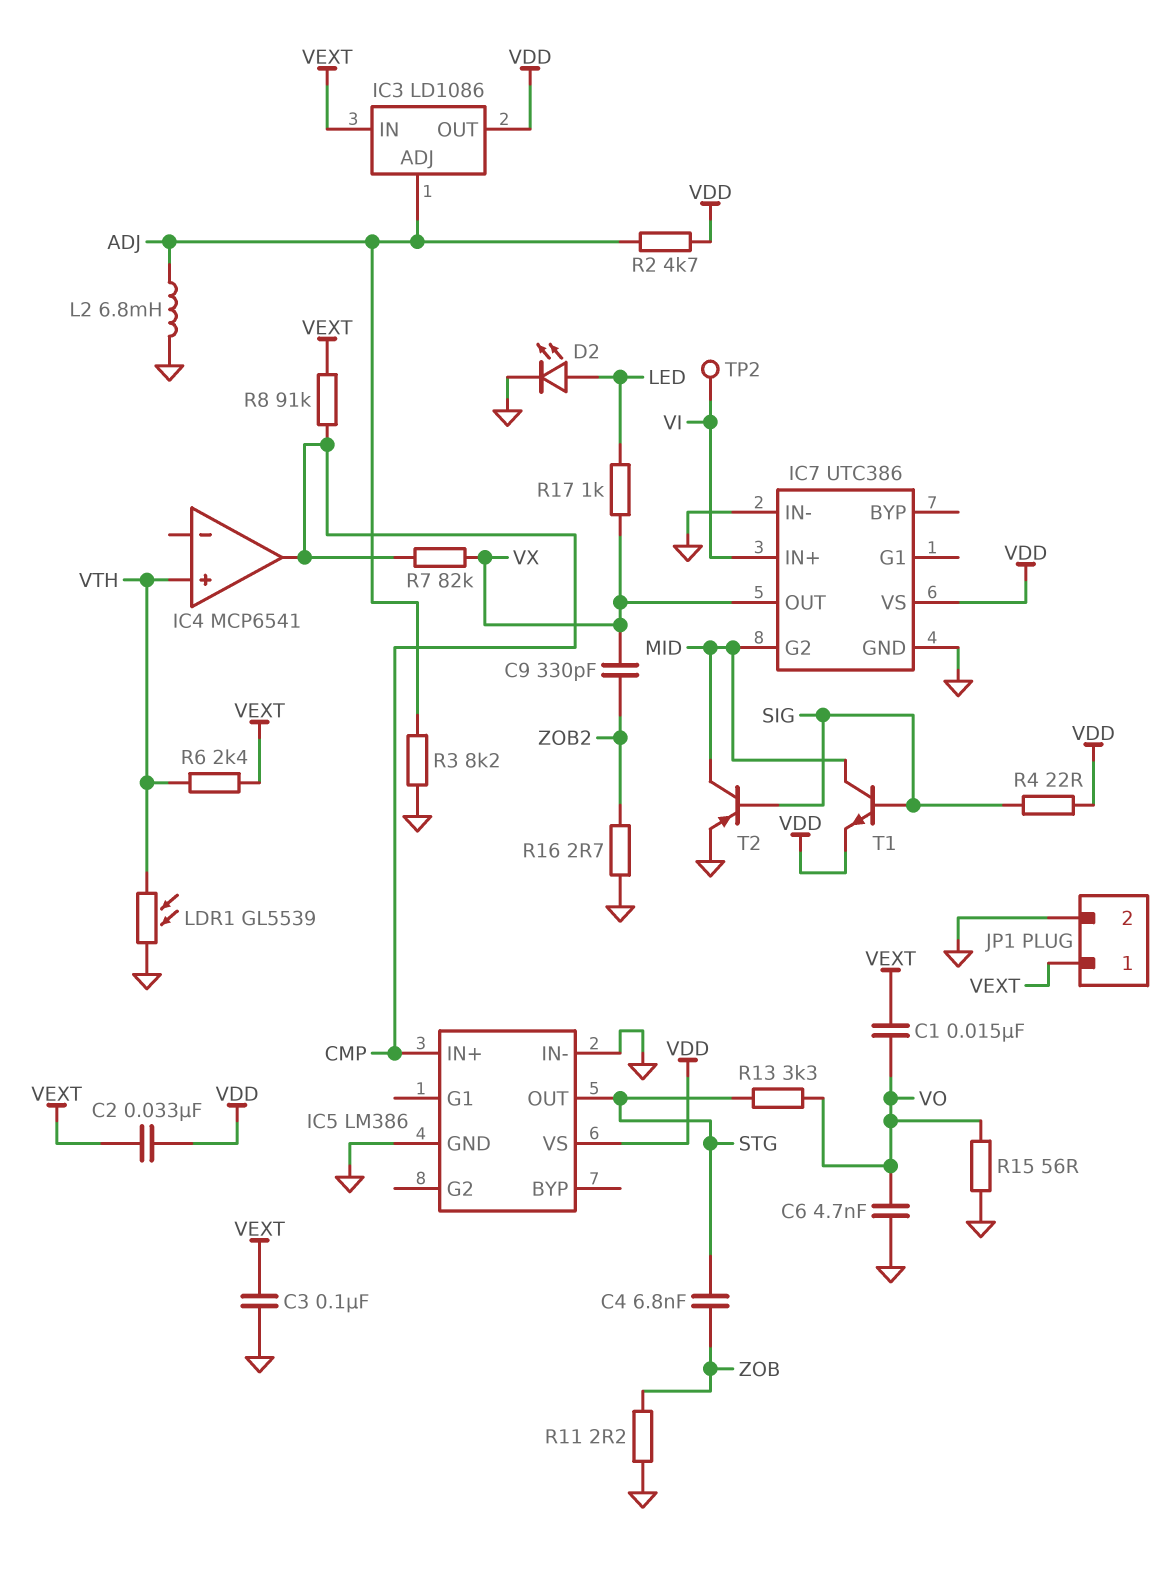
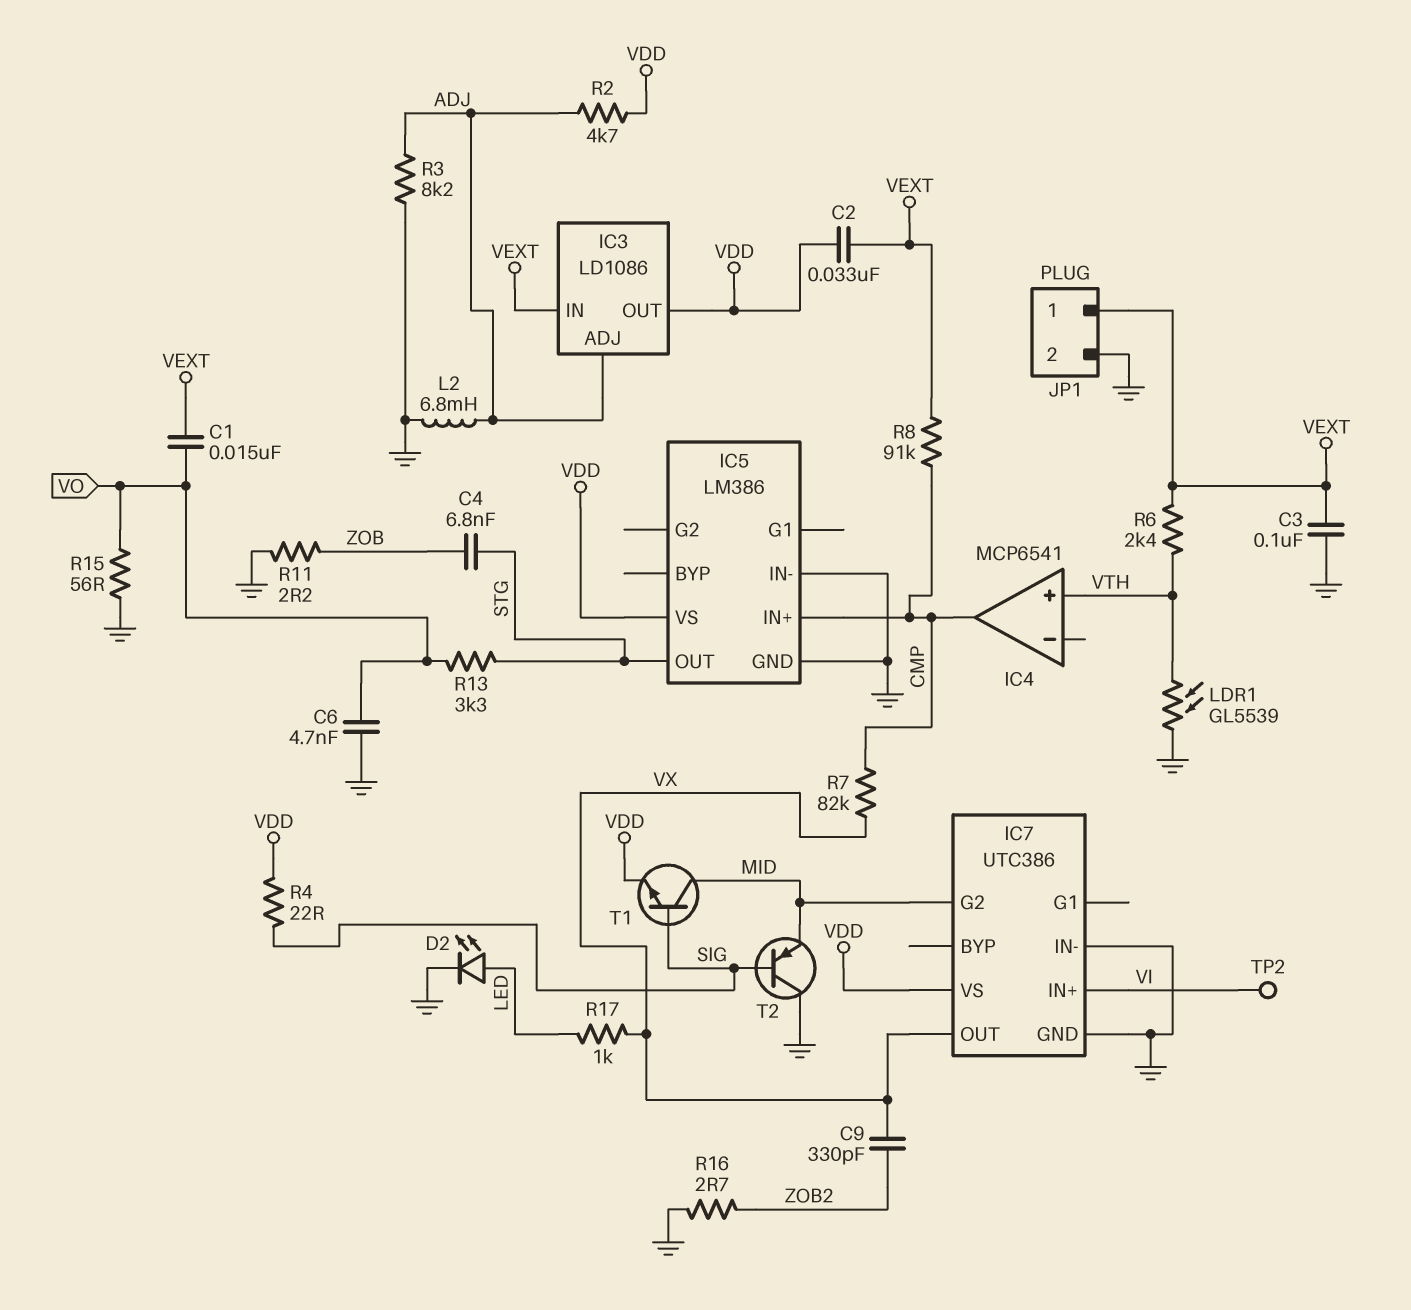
T2: PNP (B SIG, C MID, E GND) -> PNP (B SIG, C GND, E MID)

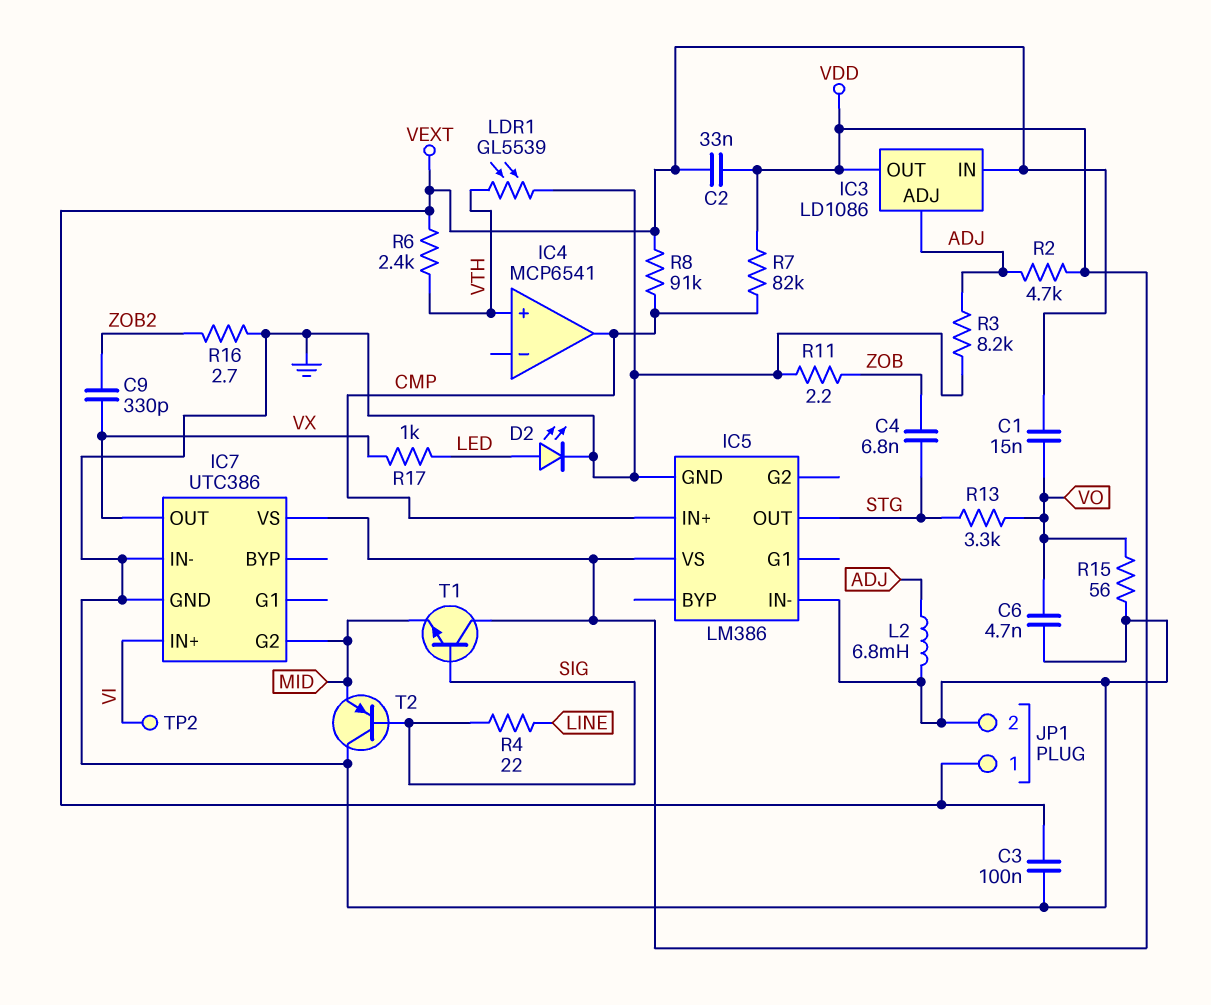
R4: 22 (SIG, VDD) -> 22 (LINE, SIG)
R7: 82k (CMP, VX) -> 82k (CMP, VDD)
T1: NPN (B SIG, C MID, E VDD) -> NPN (B SIG, C VDD, E MID)

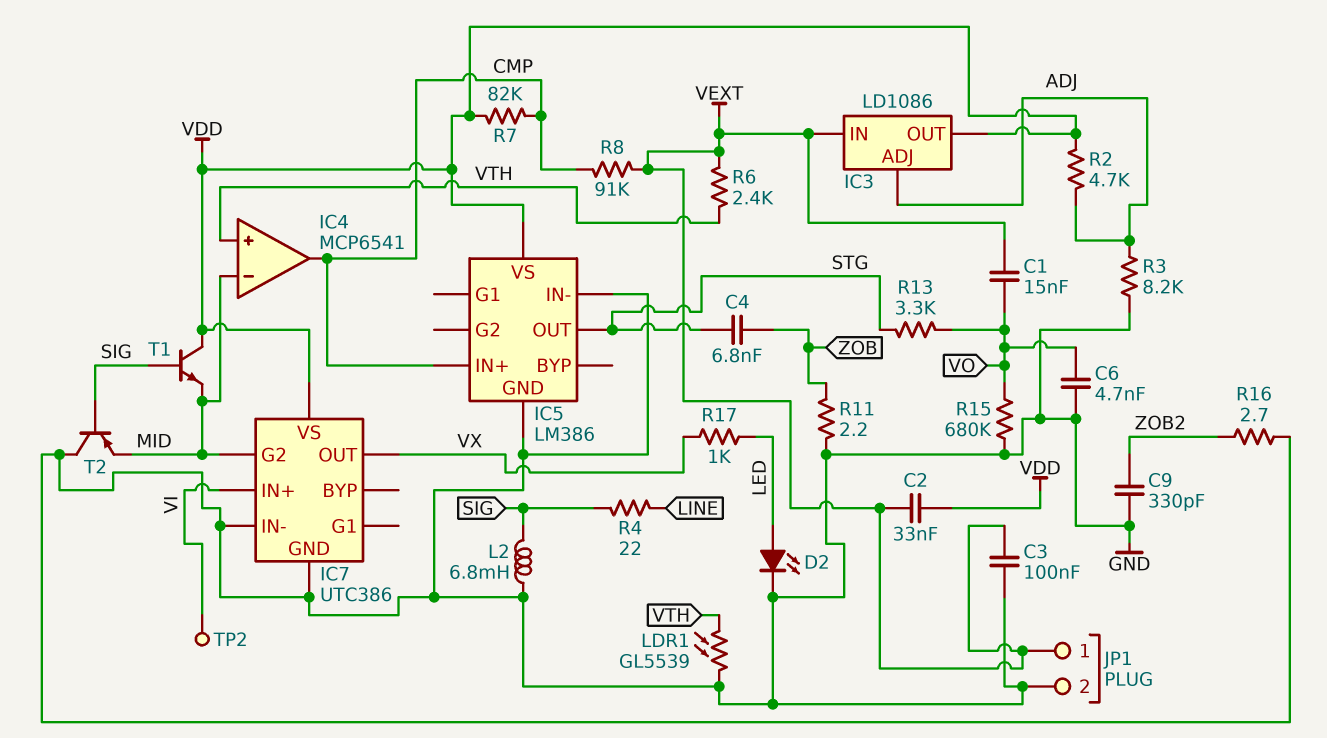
C9: 330pF (VX, ZOB2) -> 330pF (GND, ZOB2)
IC4 pin in-: none -> MID
L2: 6.8mH (ADJ, GND) -> 6.8mH (GND, SIG)
R15: 56 (GND, VO) -> 680k (GND, VO)

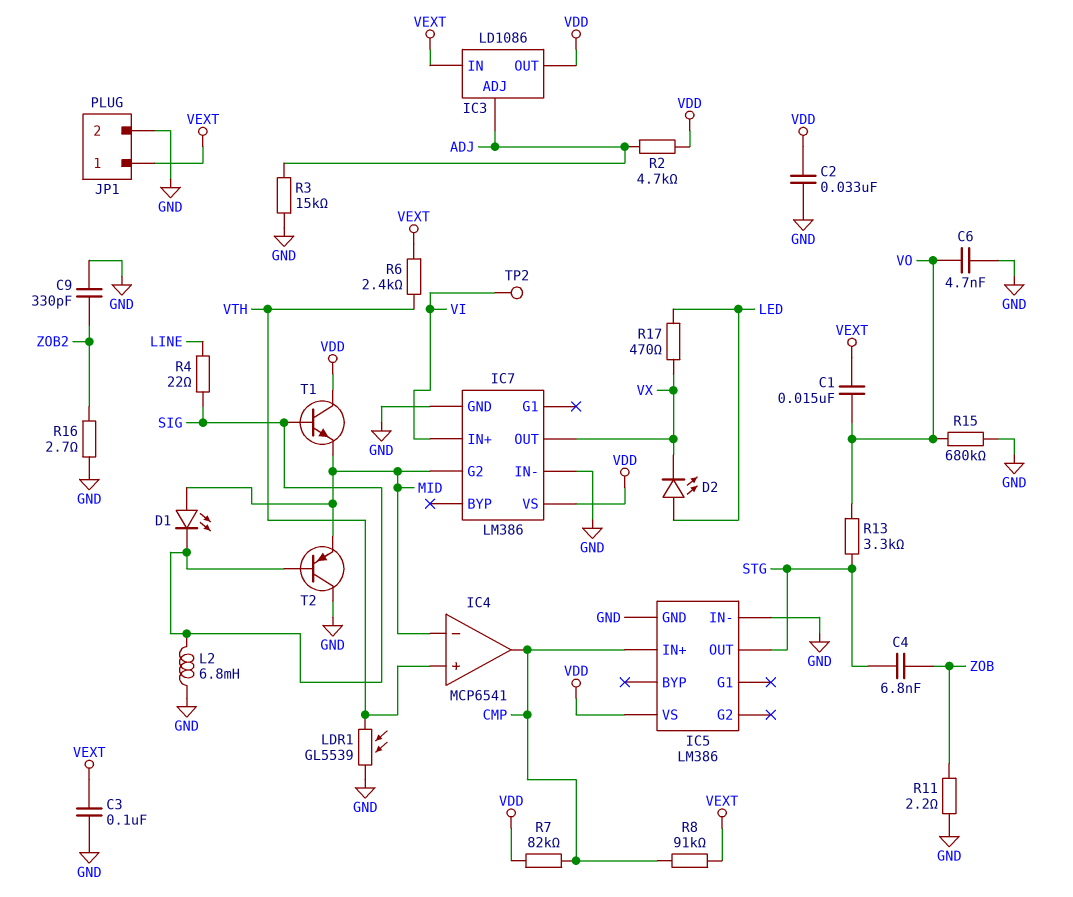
C2: 33nF (VDD, VEXT) -> 33nF (GND, VDD)
D1: none -> LED (A MID, K SIG)
D2: LED (A LED, K GND) -> LED (A LED, K VX)
IC7: UTC386 -> LM386
R3: 8.2k (ADJ, GND) -> 15k (ADJ, GND)
R17: 1k (LED, VX) -> 470 (LED, VX)

